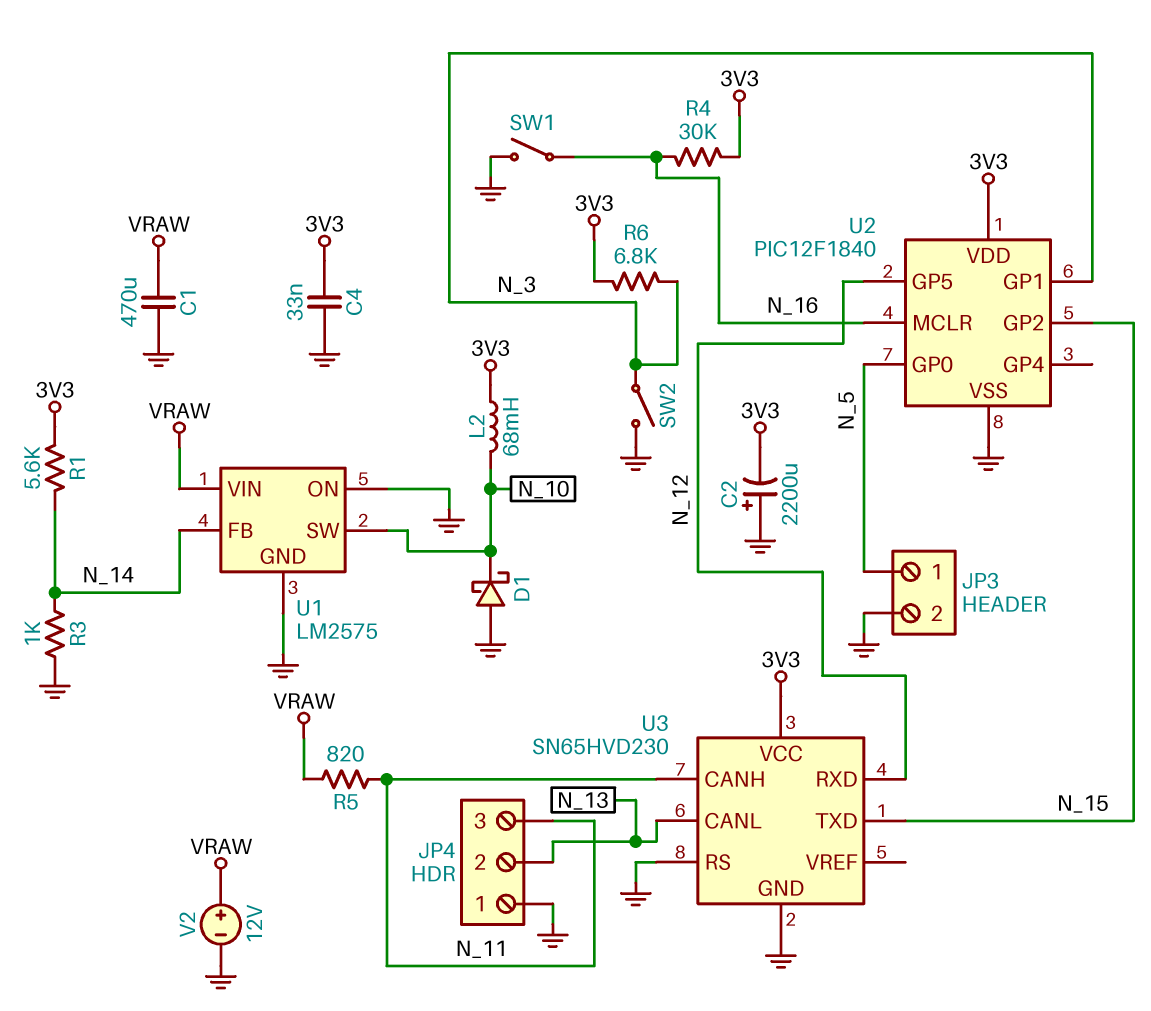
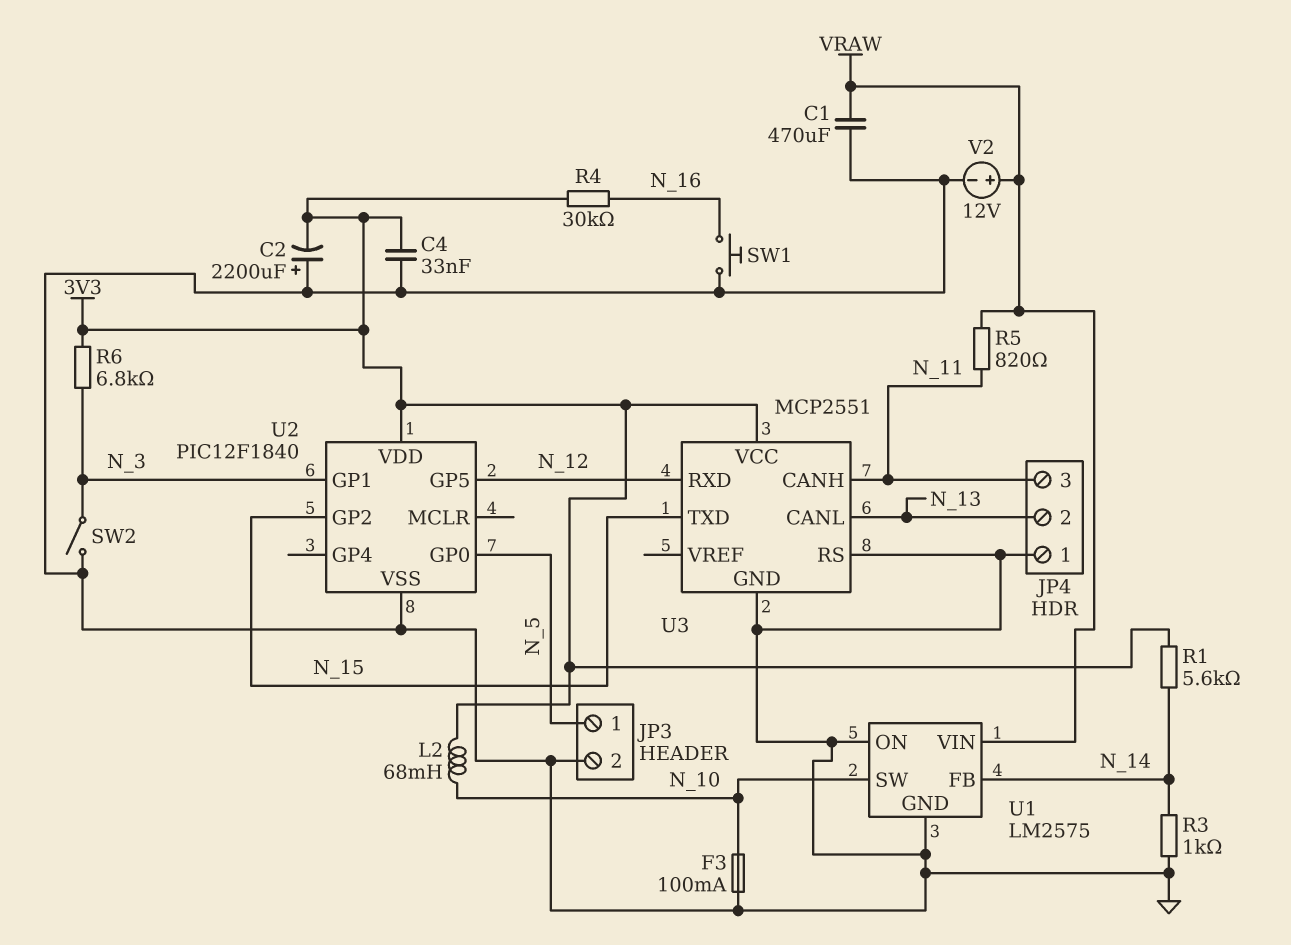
D1: schottky (A GND, K N_10) -> none
F3: none -> 100mA (GND, N_10)
SW1: switch (GND, N_16) -> button (GND, N_16)
U2 pin MCLR: N_16 -> none
U3: SN65HVD230 -> MCP2551

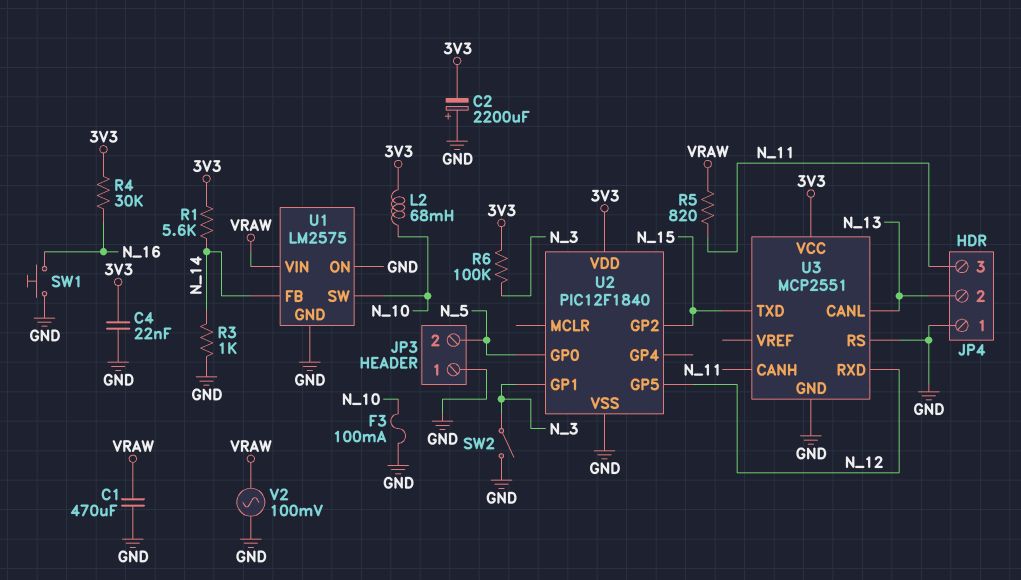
C4: 33nF (3V3, GND) -> 22nF (3V3, GND)
JP3 pin 1: N_5 -> GND
JP3 pin 2: GND -> N_5
R6: 6.8k (3V3, N_3) -> 100k (3V3, N_3)
V2: 12V (plus VRAW, minus GND) -> AC 100mV (GND, VRAW)

